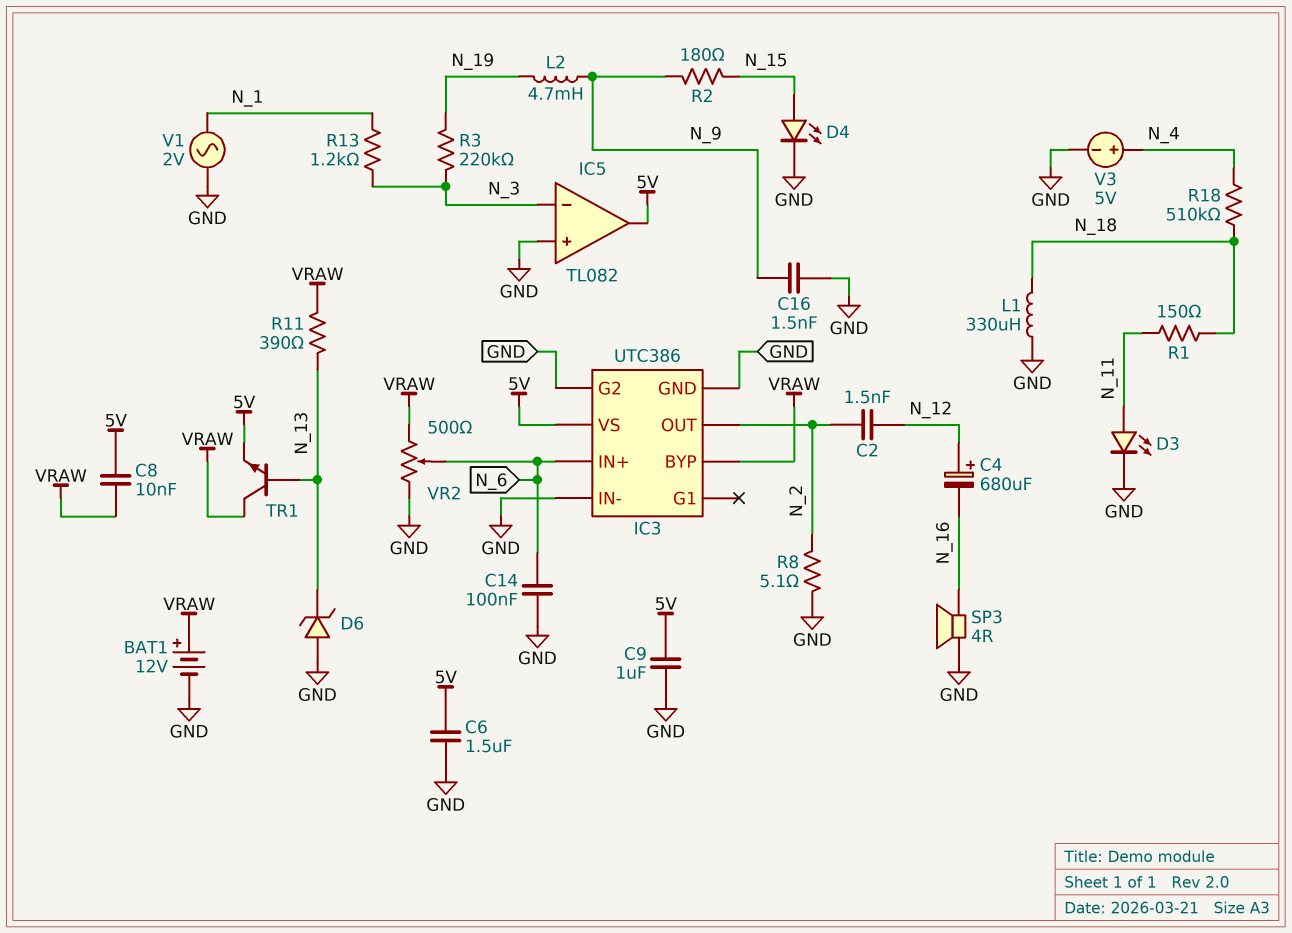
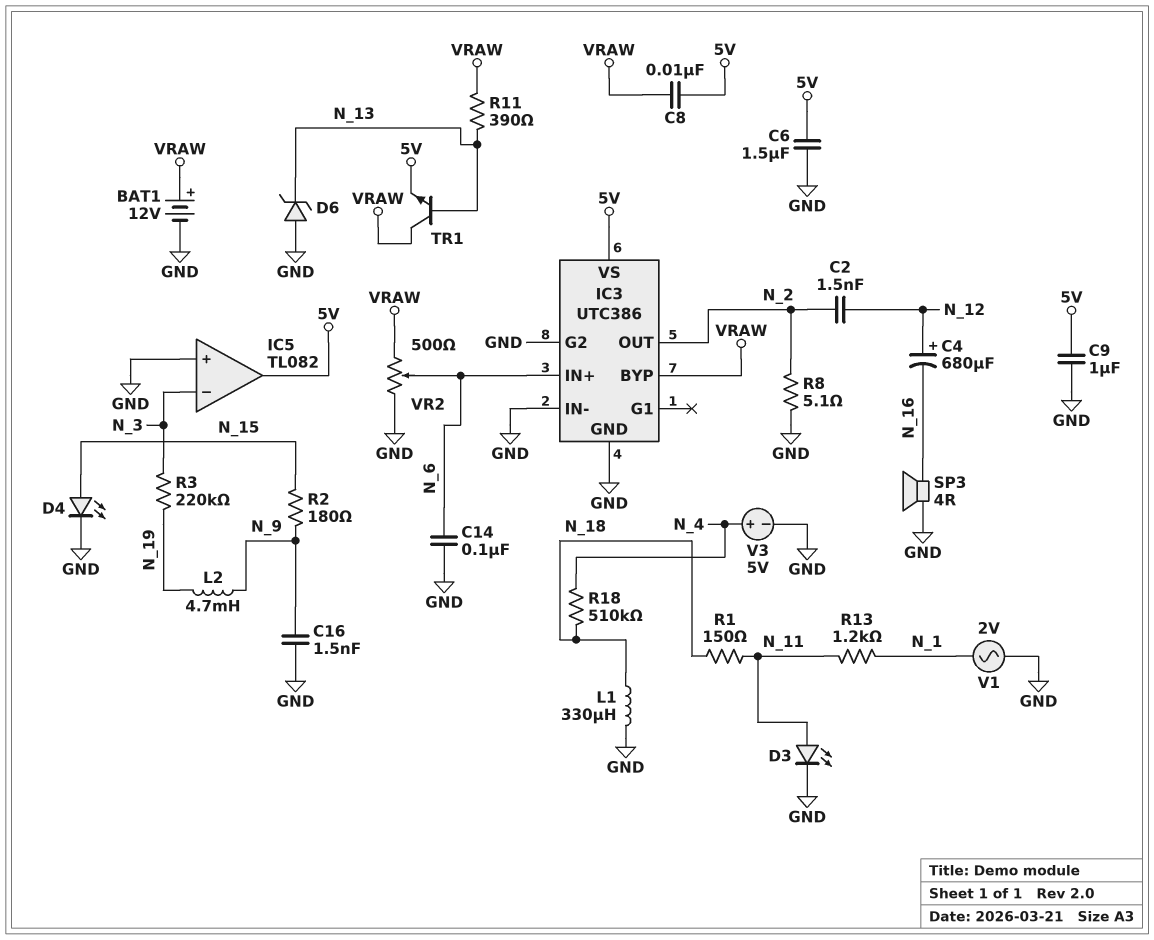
R13: 1.2k (N_1, N_3) -> 1.2k (N_1, N_11)

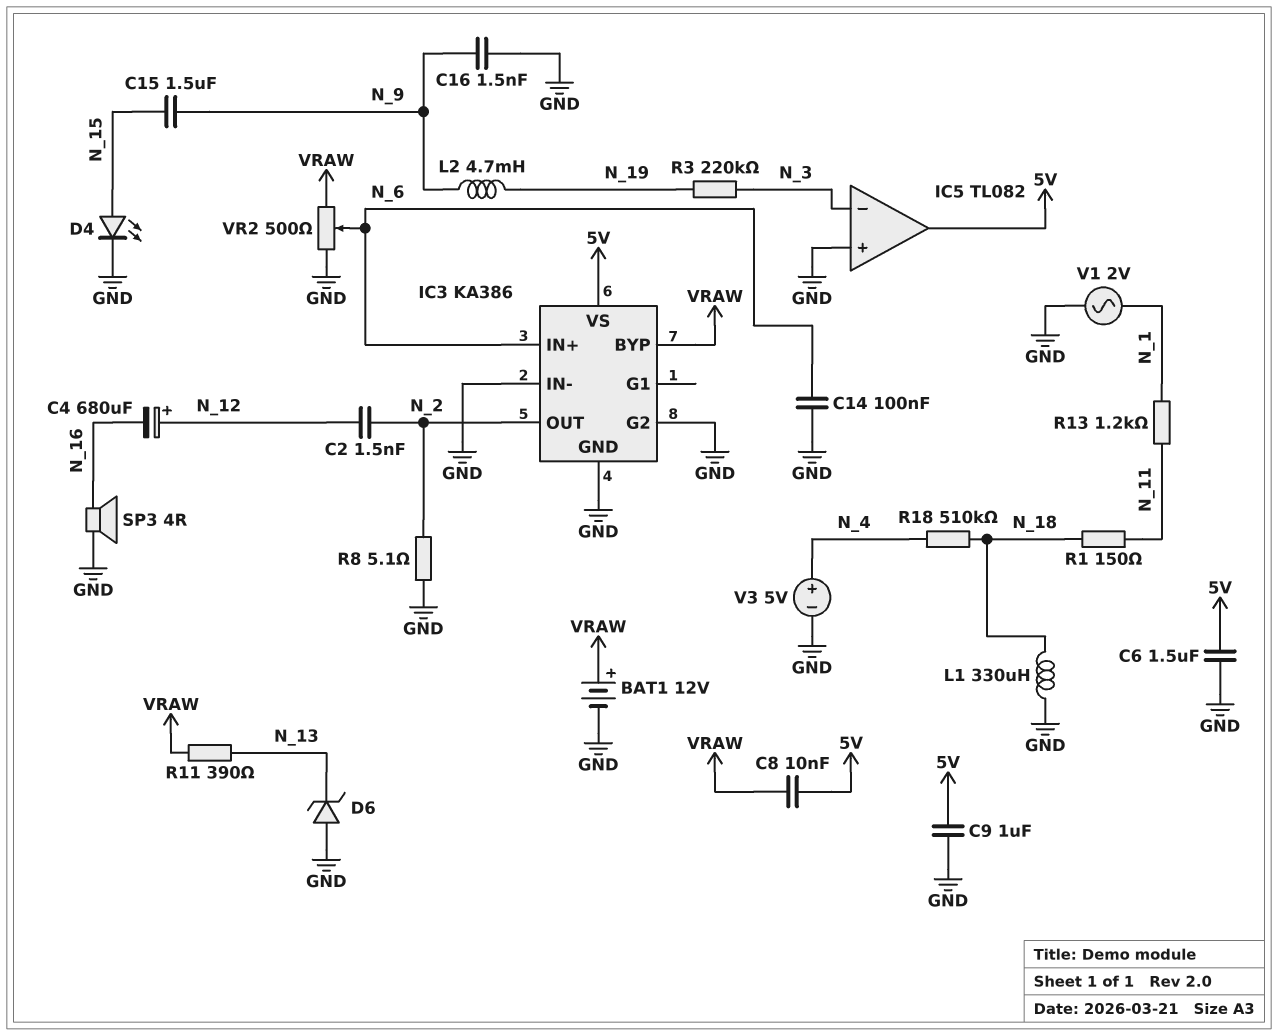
C15: none -> 1.5uF (N_9, N_15)
D3: LED (A N_11, K GND) -> none
IC3: UTC386 -> KA386
R2: 180 (N_9, N_15) -> none
TR1: NPN (B N_13, C VRAW, E 5V) -> none

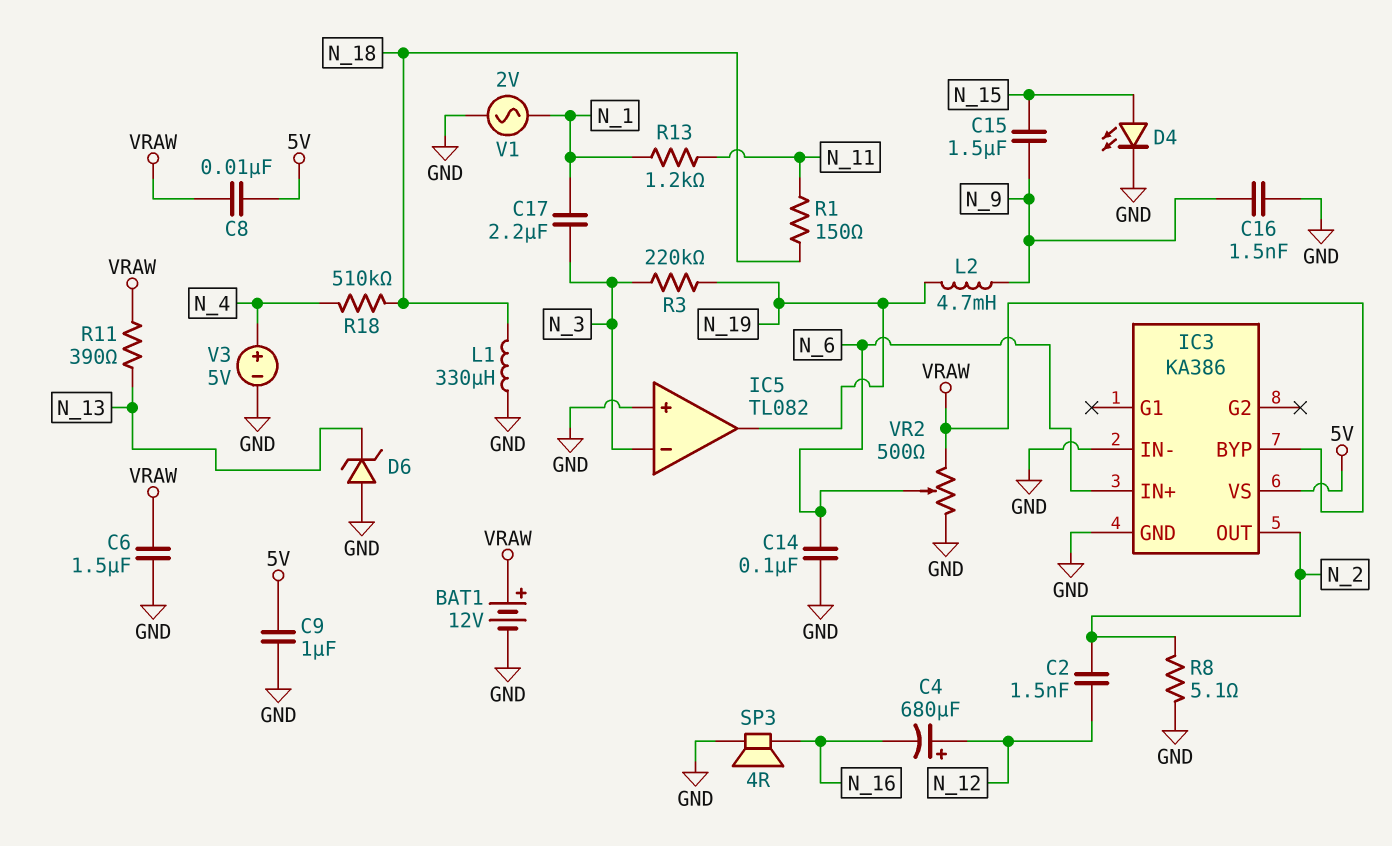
C6: 1.5uF (5V, GND) -> 1.5uF (GND, VRAW)
C17: none -> 2.2uF (N_1, N_3)
IC3 pin G2: GND -> none
IC5 pin out: 5V -> N_19

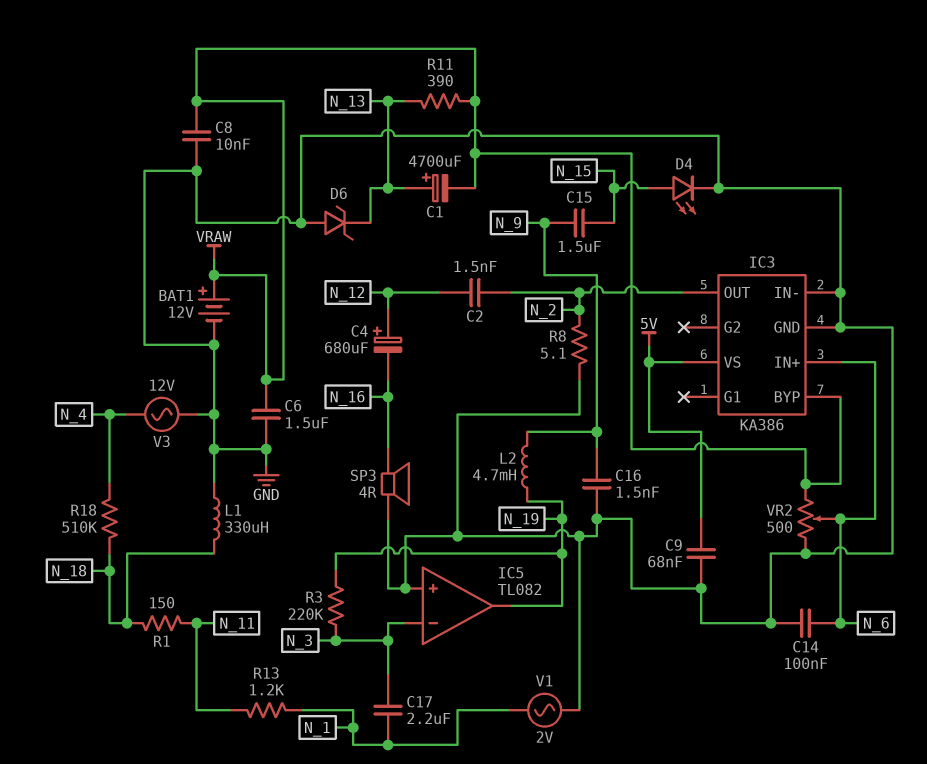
C1: none -> 4700uF (plus N_13, minus VRAW)
C8: 10nF (5V, VRAW) -> 10nF (GND, VRAW)
C9: 1uF (5V, GND) -> 68nF (5V, GND)
V3: 5V (plus N_4, minus GND) -> AC 12V (GND, N_4)

